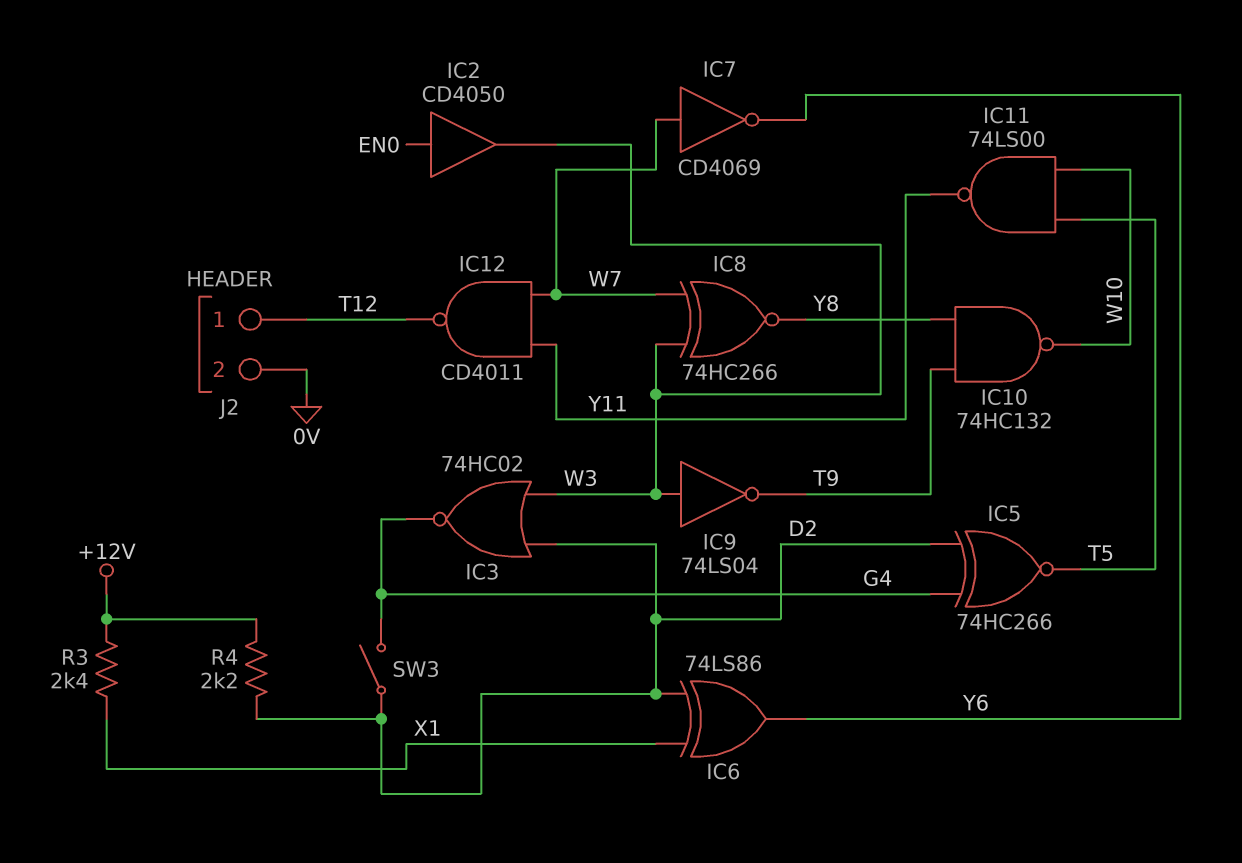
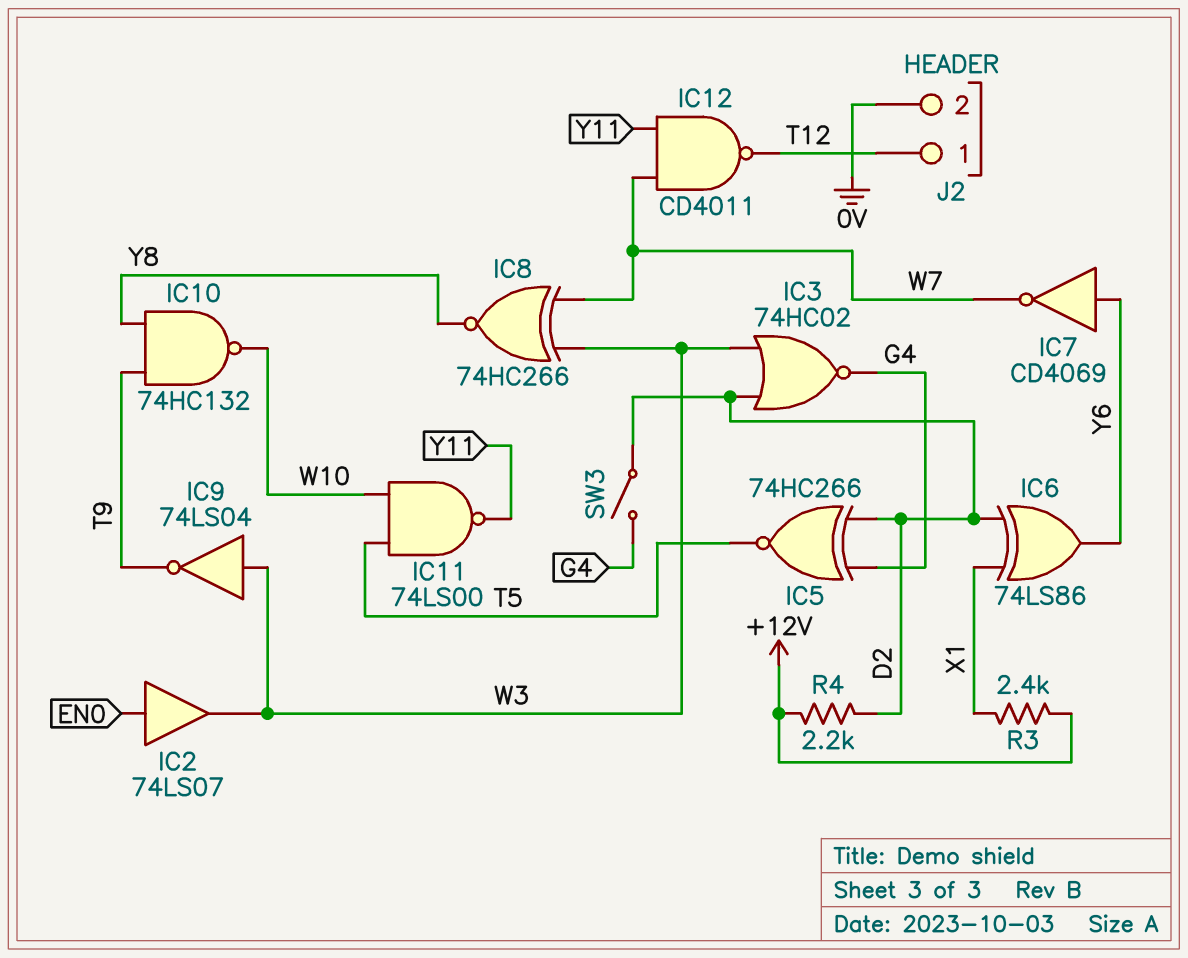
IC2: buffer CD4050 (in EN0, out W3) -> buffer 74LS07 (in EN0, out W3)
IC7: NOT CD4069 (in W7, out Y6) -> NOT CD4069 (in Y6, out W7)

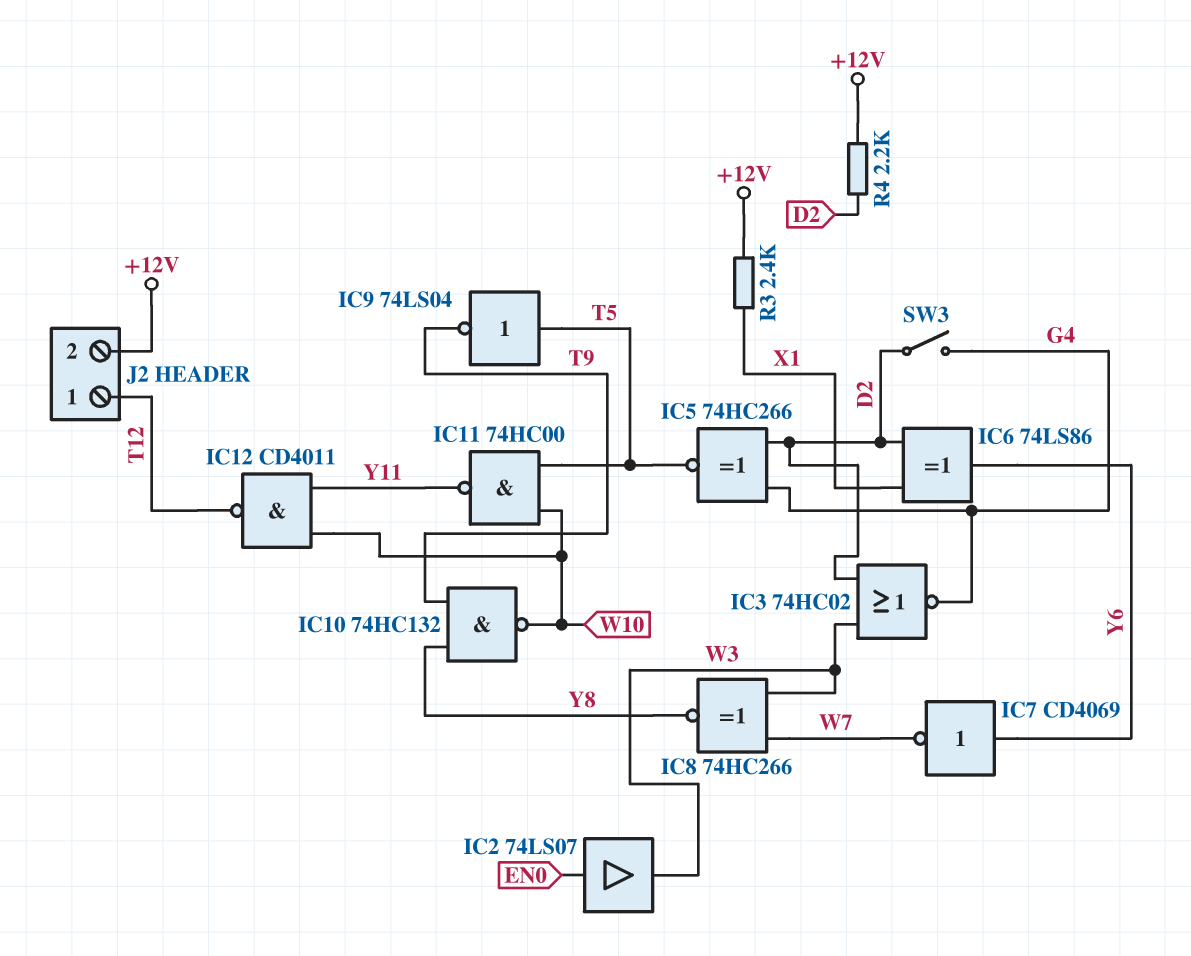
IC9: NOT 74LS04 (in W3, out T9) -> NOT 74LS04 (in T5, out T9)
IC11: NAND 74LS00 (in T5, in W10, out Y11) -> NAND 74HC00 (in T5, in W10, out Y11)
IC12: NAND CD4011 (in W7, in Y11, out T12) -> NAND CD4011 (in W10, in Y11, out T12)
J2 pin 2: 0V -> +12V

